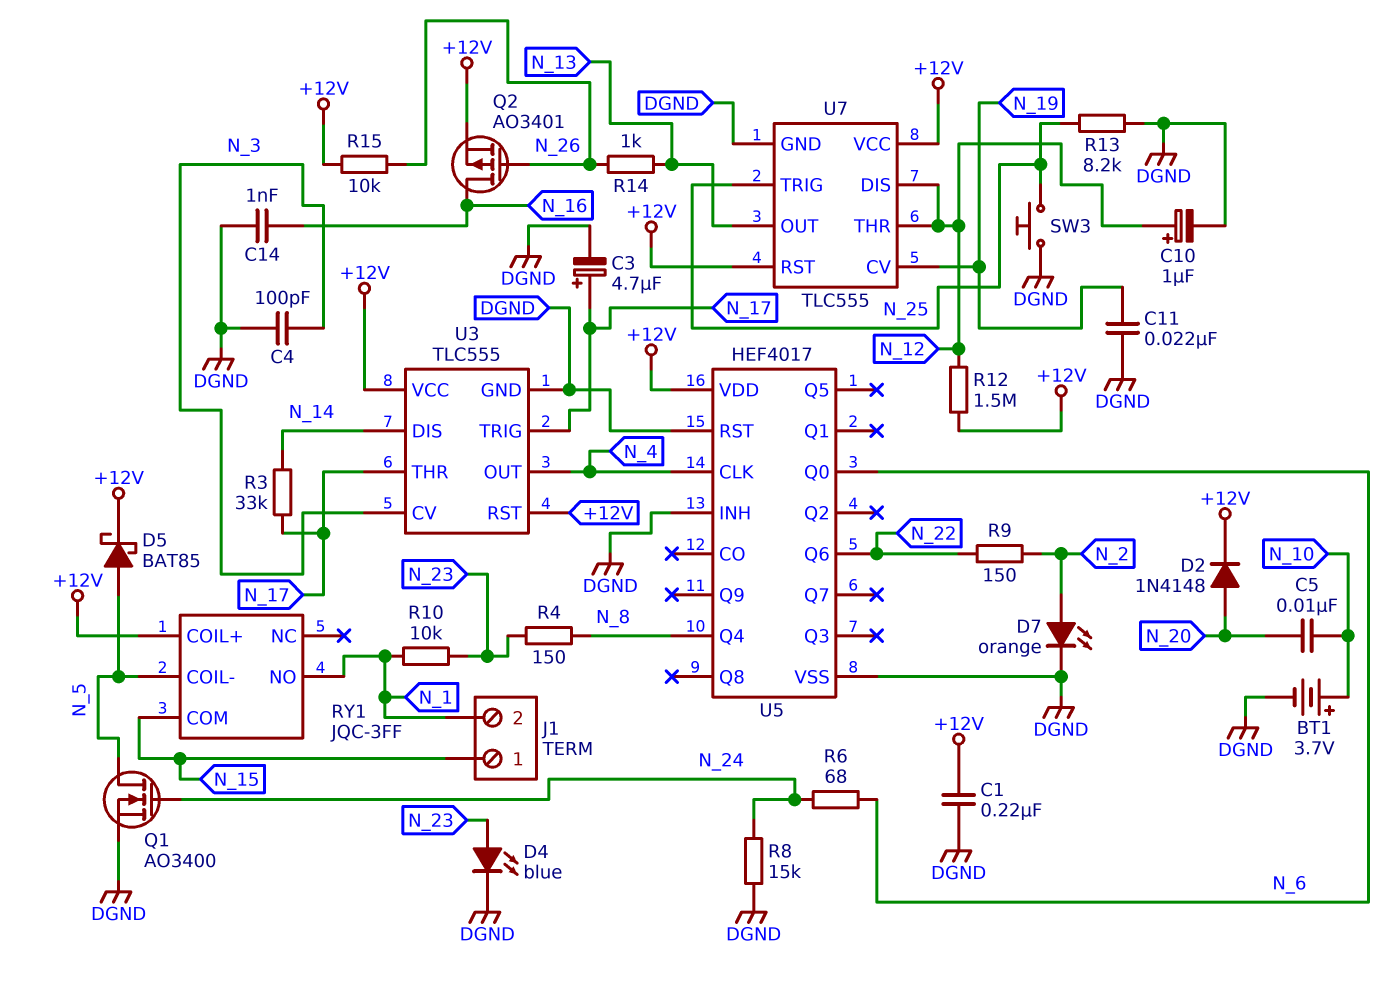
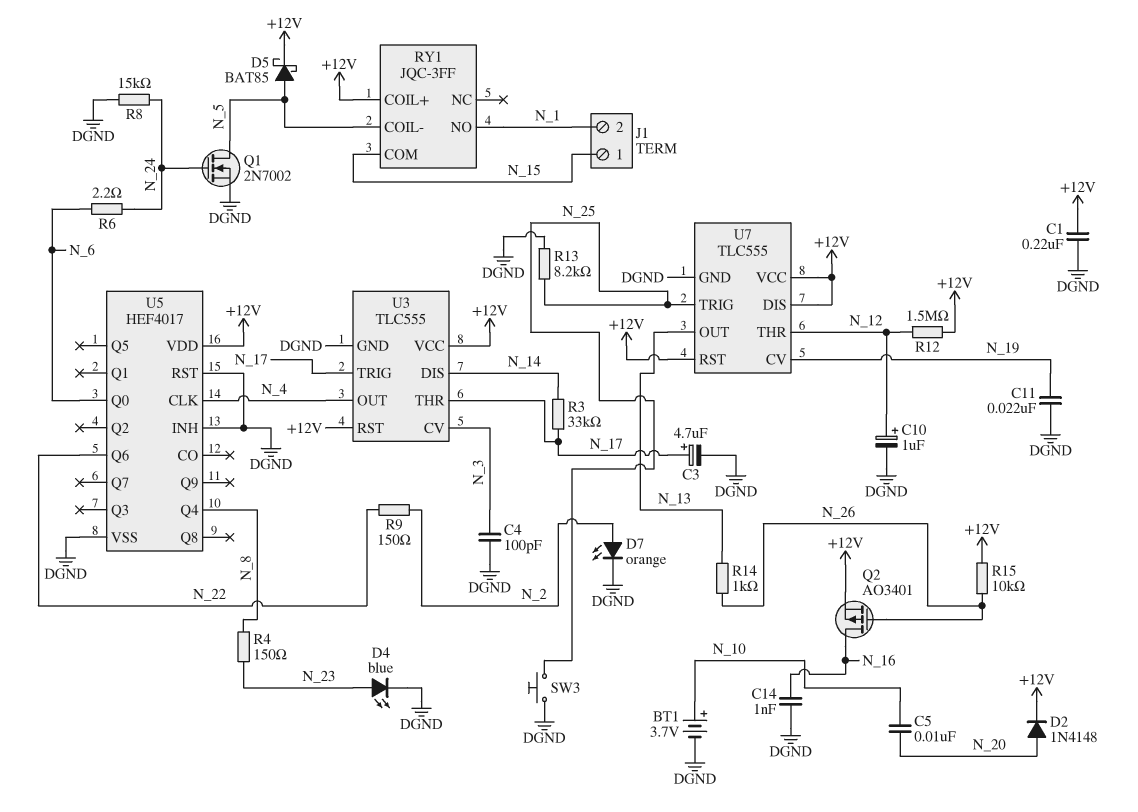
Q1: NMOS AO3400 (G N_24, D N_5, S DGND) -> NMOS 2N7002 (G N_24, D N_5, S DGND)
R6: 68 (N_6, N_24) -> 2.2 (N_6, N_24)
R10: 10k (N_1, N_23) -> none
U7 pin DIS: N_12 -> +12V

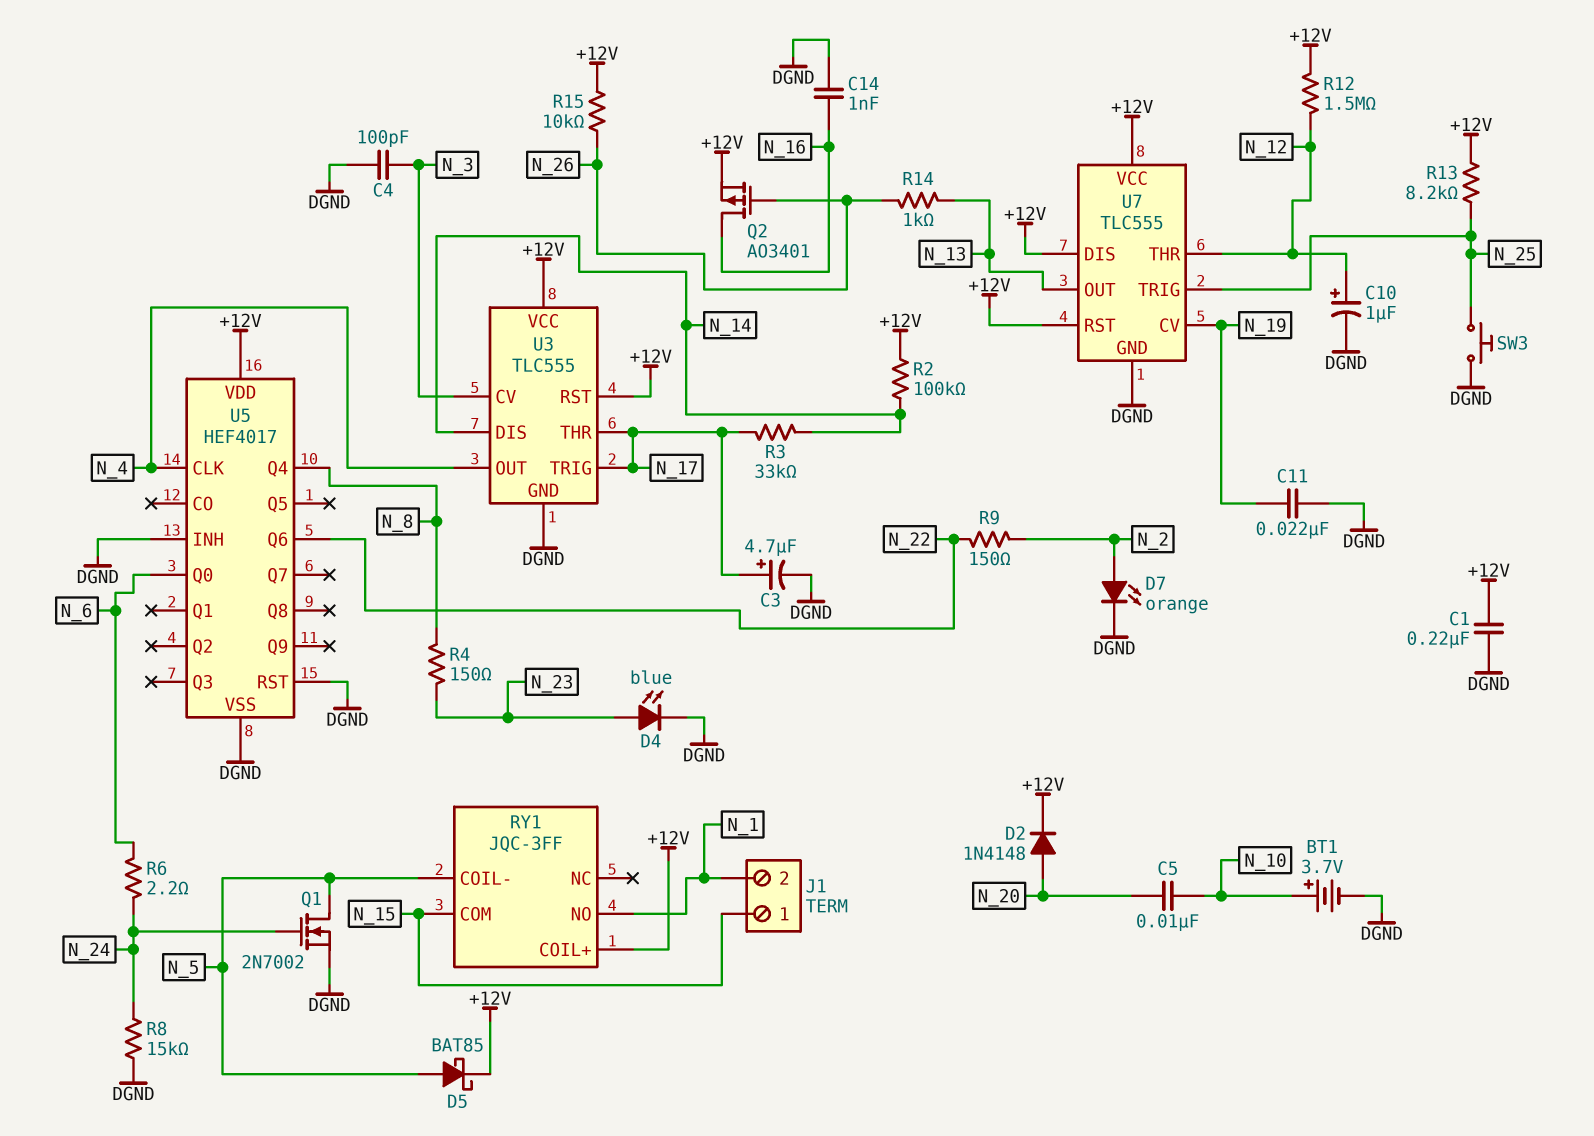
R2: none -> 100k (+12V, N_14)
R13: 8.2k (DGND, N_25) -> 8.2k (+12V, N_25)

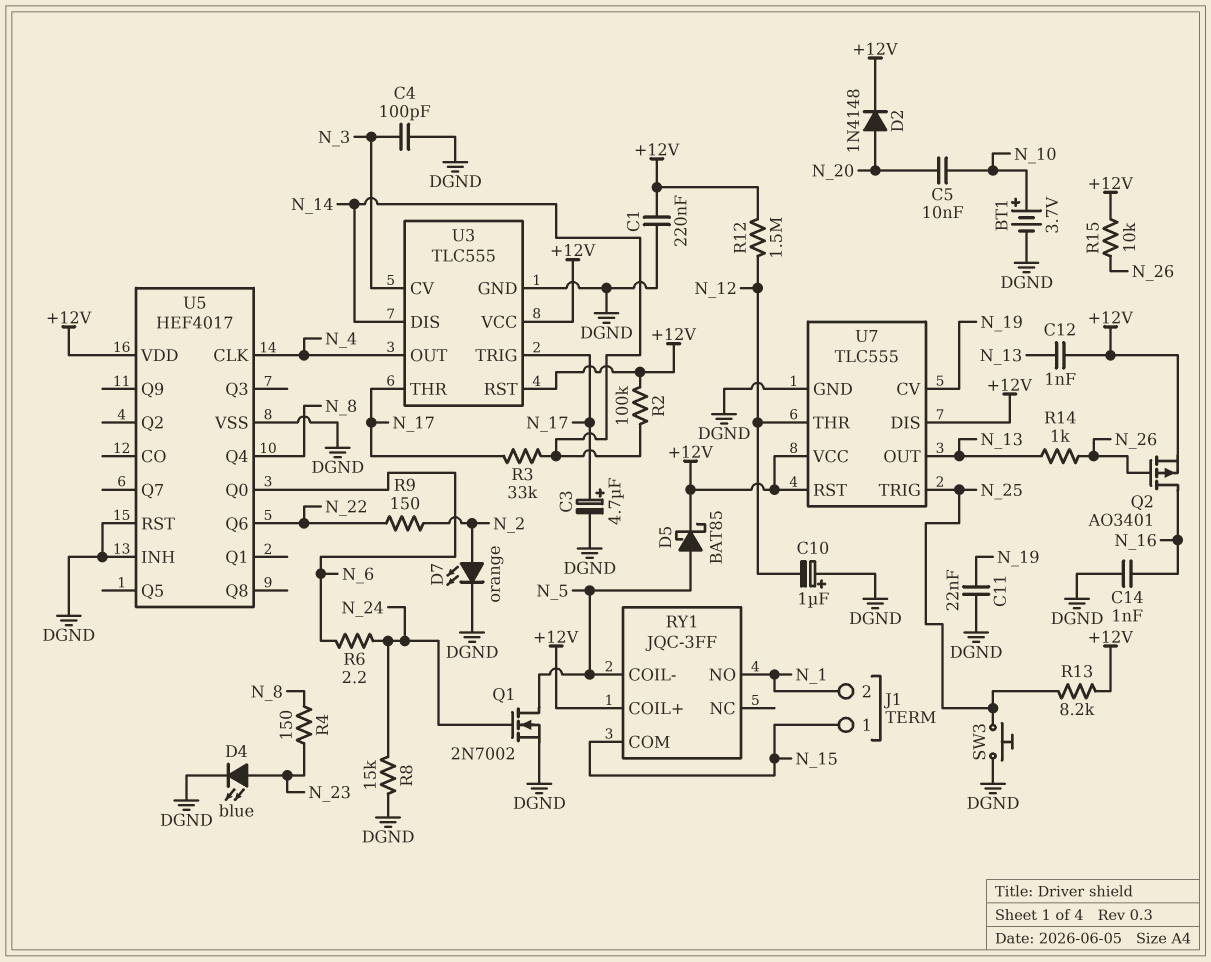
C10: 1uF (plus N_12, minus DGND) -> 1uF (plus DGND, minus N_12)
C12: none -> 1nF (+12V, N_13)

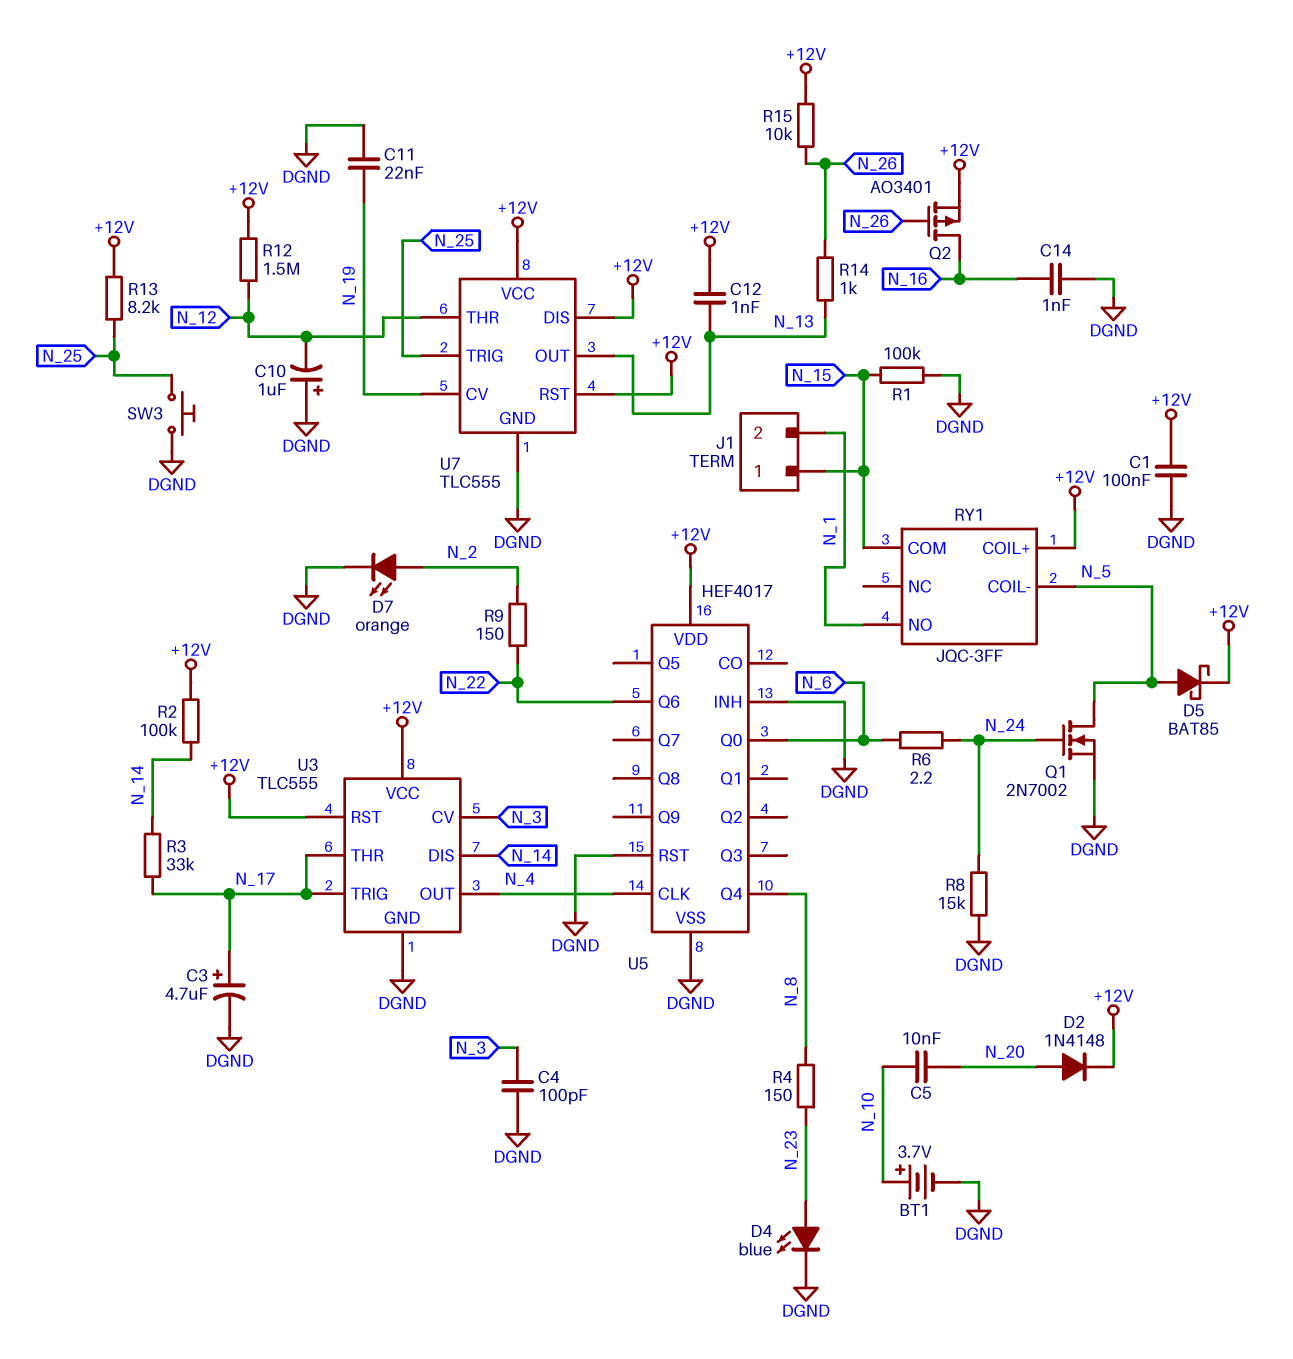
C1: 220nF (+12V, DGND) -> 100nF (+12V, DGND)
R1: none -> 100k (DGND, N_15)

